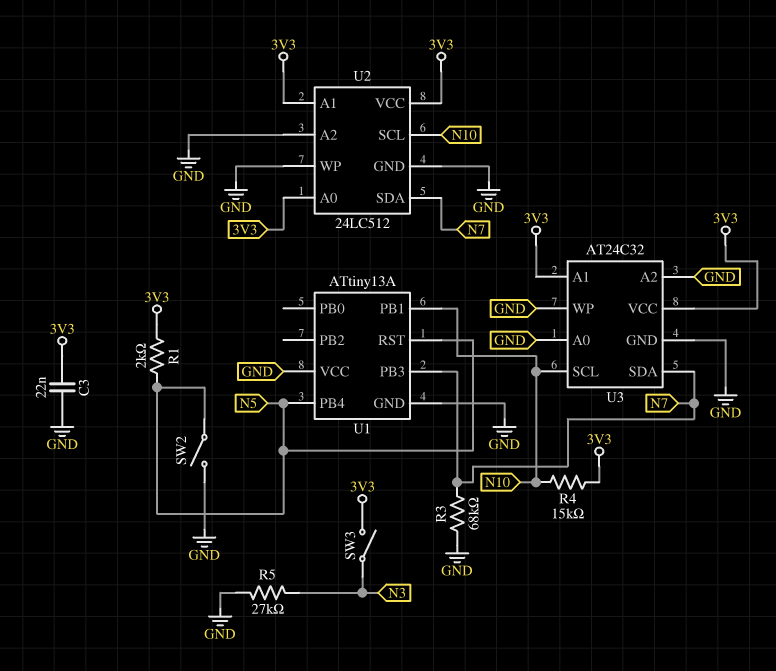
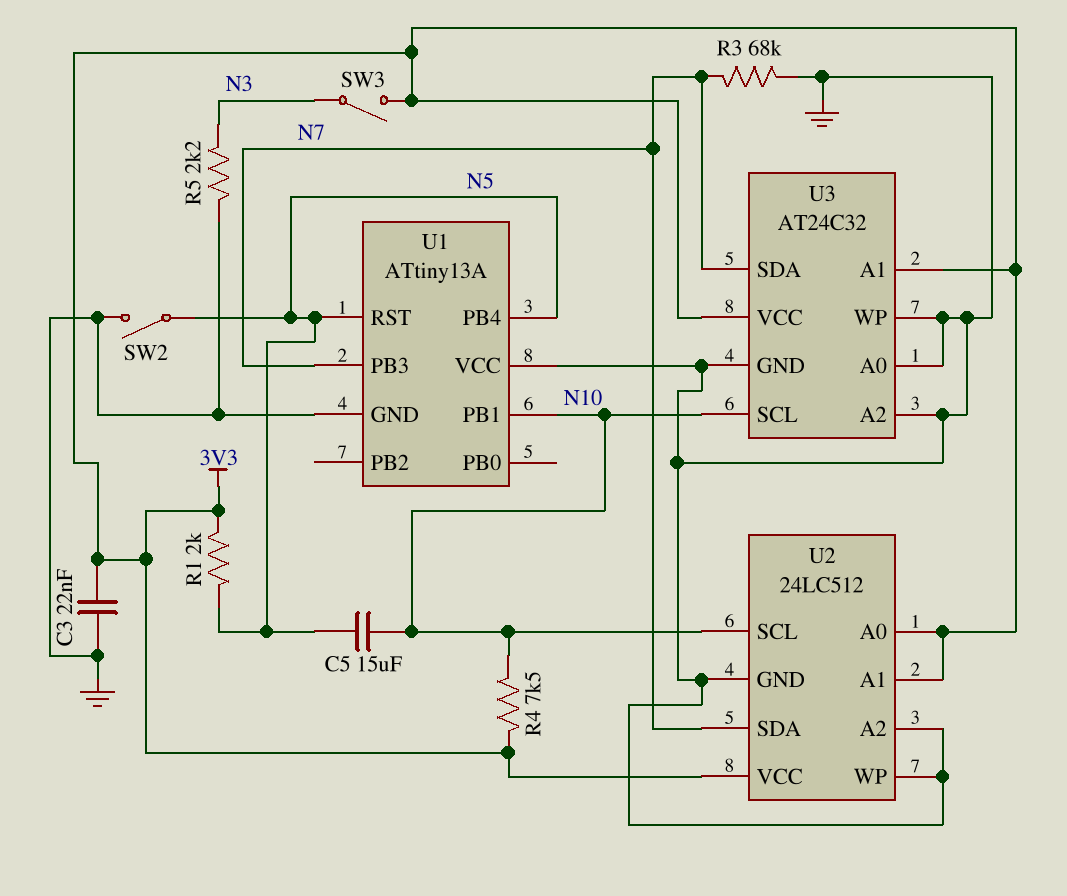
C5: none -> 15uF (N5, N10)
R4: 15k (3V3, N10) -> 7.5k (3V3, N10)
R5: 27k (GND, N3) -> 2.2k (GND, N3)

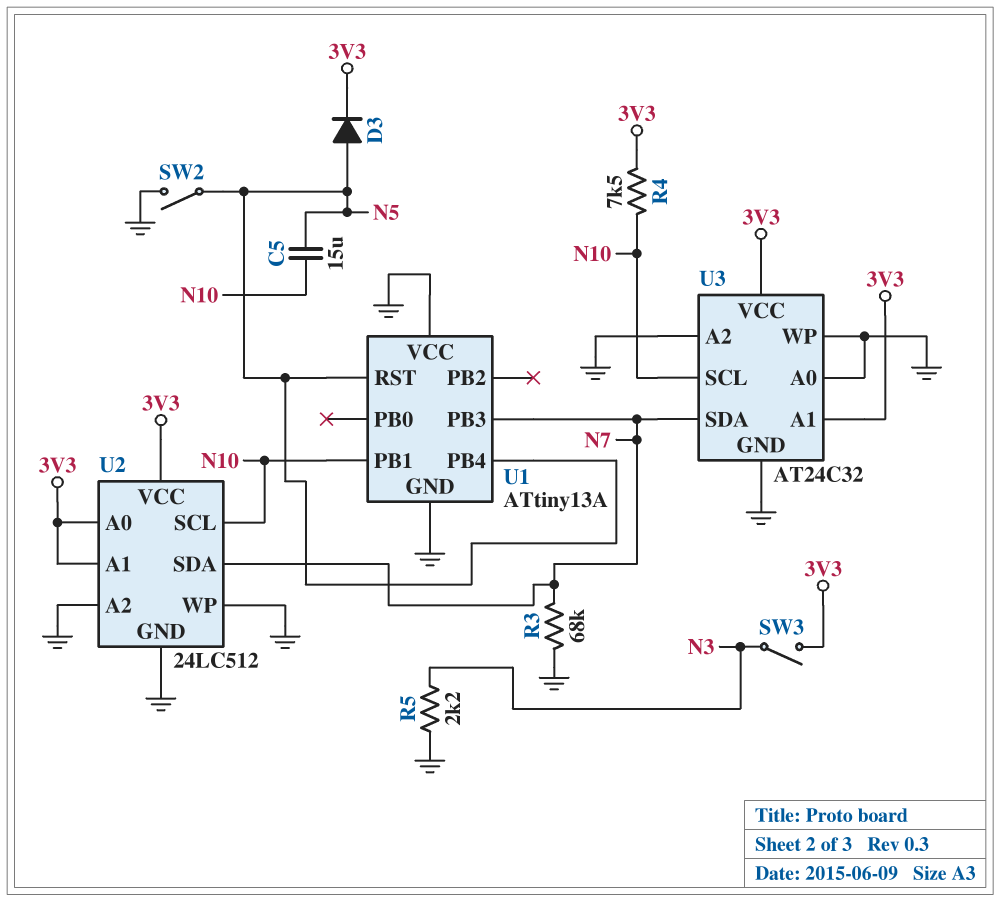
C3: 22nF (3V3, GND) -> none
D3: none -> diode (A N5, K 3V3)
R1: 2k (3V3, N5) -> none

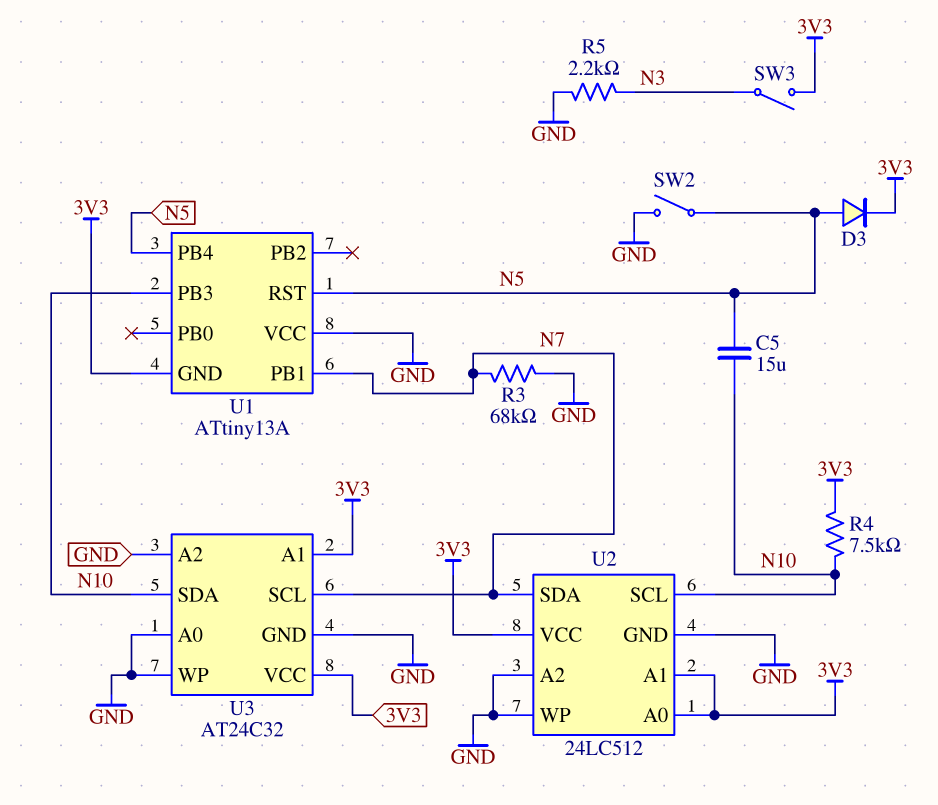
U1 pin GND: GND -> 3V3
U1 pin PB1: N10 -> N7
U1 pin PB3: N7 -> N10
U3 pin SCL: N10 -> N7
U3 pin SDA: N7 -> N10

